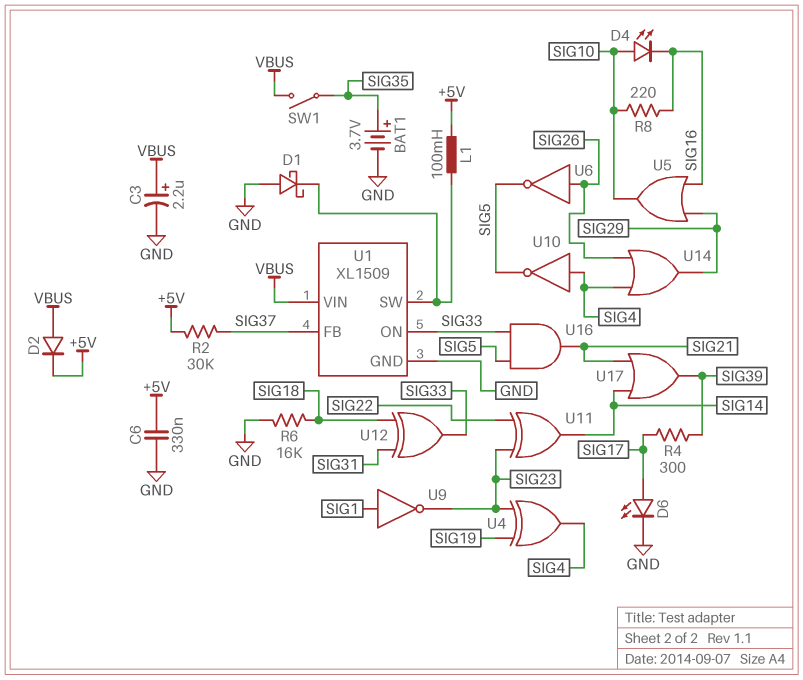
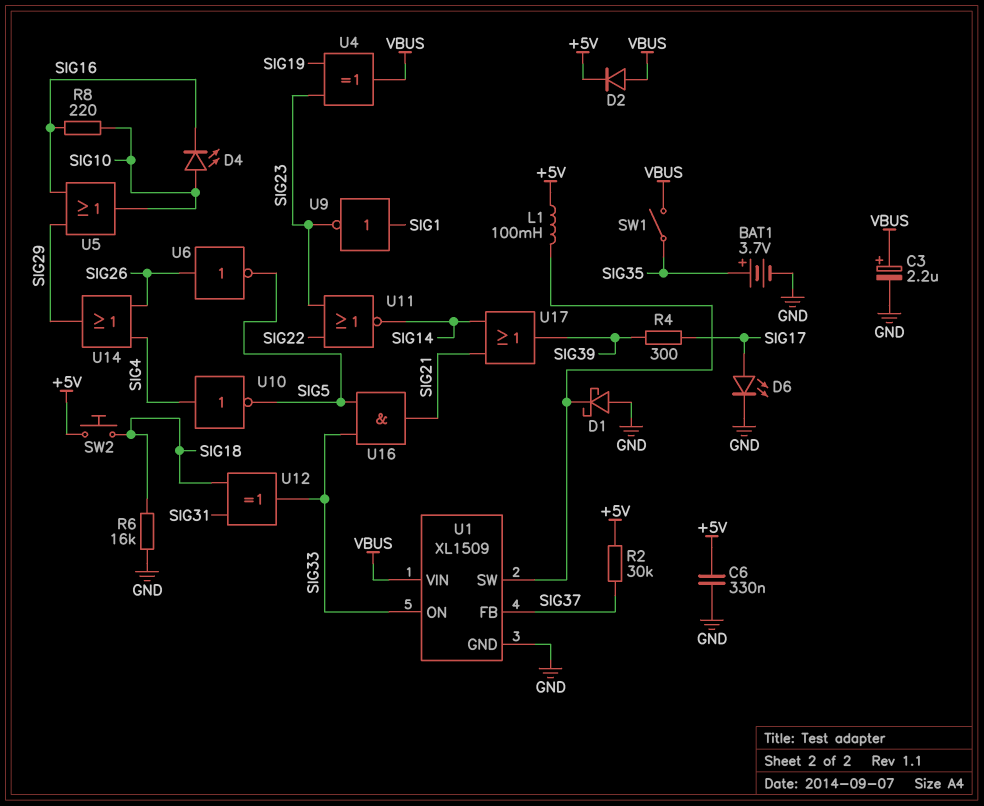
SW2: none -> button (+5V, SIG18)
U4: XOR (in SIG19, in SIG23, out SIG4) -> XOR (in SIG19, in SIG23, out VBUS)
U11: XOR (in SIG22, in SIG23, out SIG14) -> NOR (in SIG22, in SIG23, out SIG14)

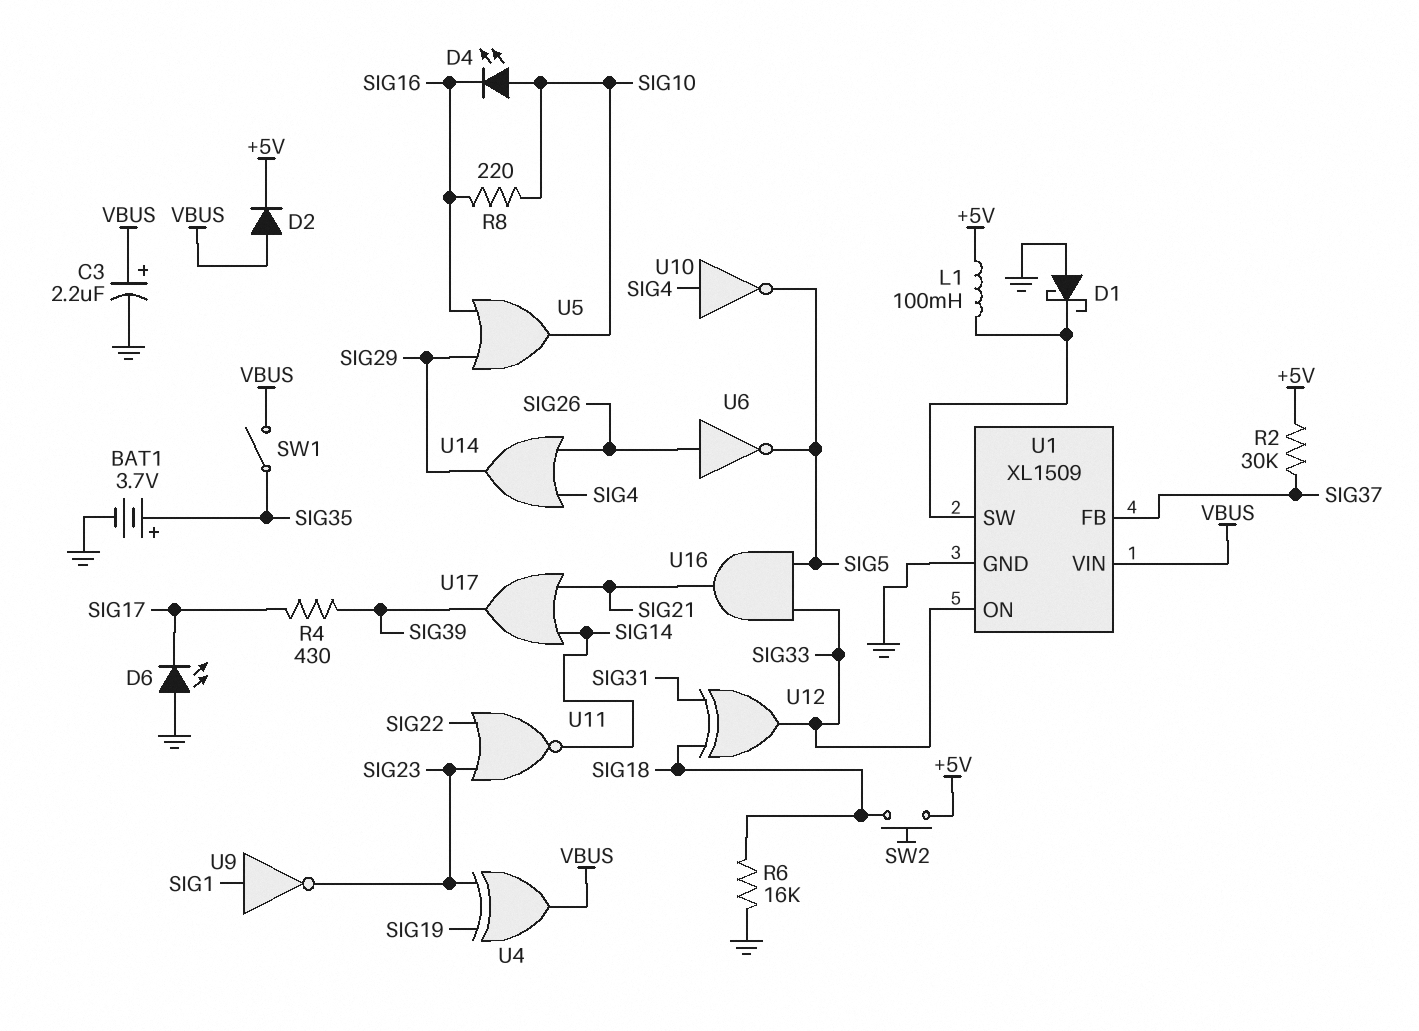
C6: 330nF (+5V, GND) -> none
D6: LED (A SIG17, K GND) -> LED (A GND, K SIG17)
R4: 300 (SIG17, SIG39) -> 430 (SIG17, SIG39)

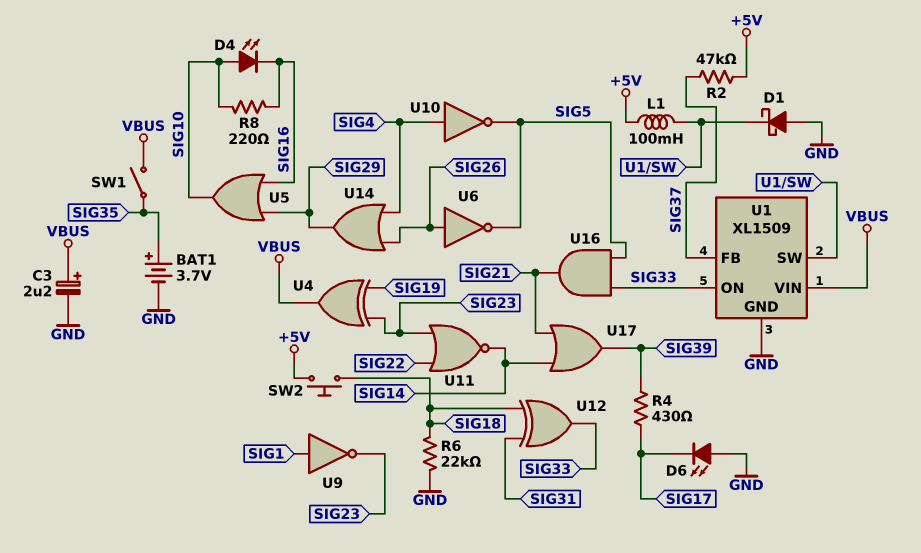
D2: diode (A VBUS, K +5V) -> none
R2: 30k (+5V, SIG37) -> 47k (+5V, SIG37)
R6: 16k (GND, SIG18) -> 22k (GND, SIG18)

